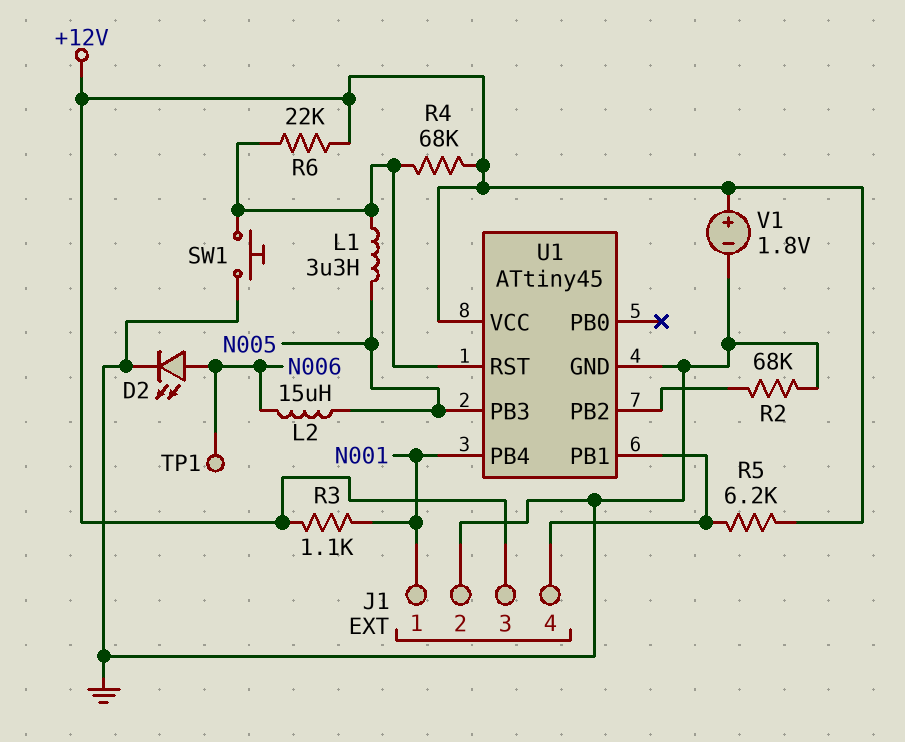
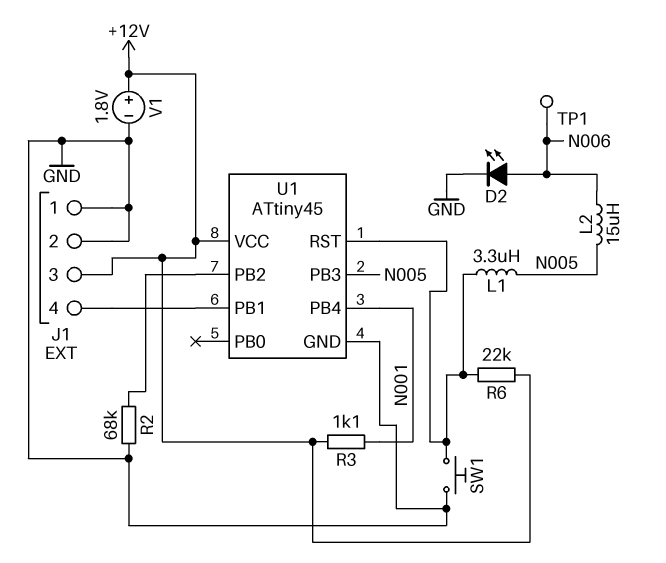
J1 pin 1: N001 -> GND
R4: 68k (+12V, U1/RST) -> none
R5: 6.2k (+12V, J1/4) -> none

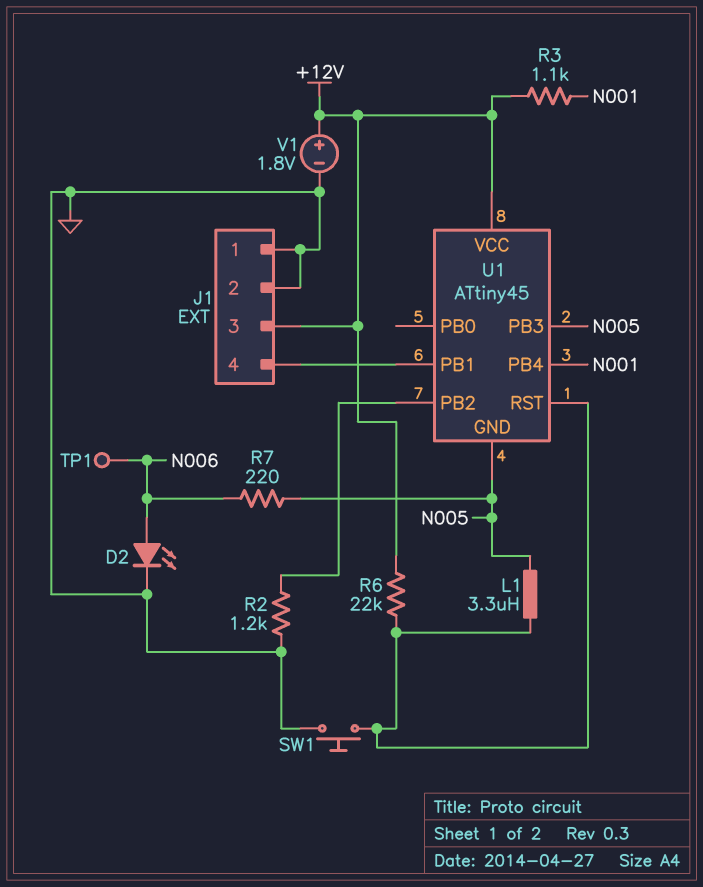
L2: 15uH (N005, N006) -> none
R2: 68k (GND, U1/PB2) -> 1.2k (GND, U1/PB2)
R7: none -> 220 (N005, N006)
U1 pin GND: GND -> N005

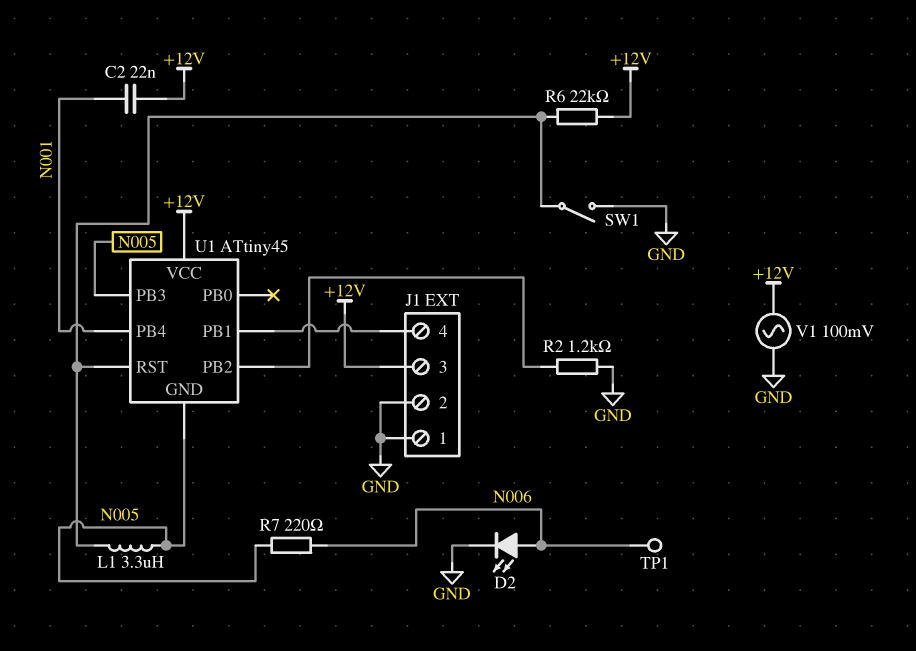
C2: none -> 22nF (+12V, N001)
R3: 1.1k (+12V, N001) -> none
SW1: button (GND, U1/RST) -> switch (GND, U1/RST)
V1: 1.8V (plus +12V, minus GND) -> AC 100mV (+12V, GND)

